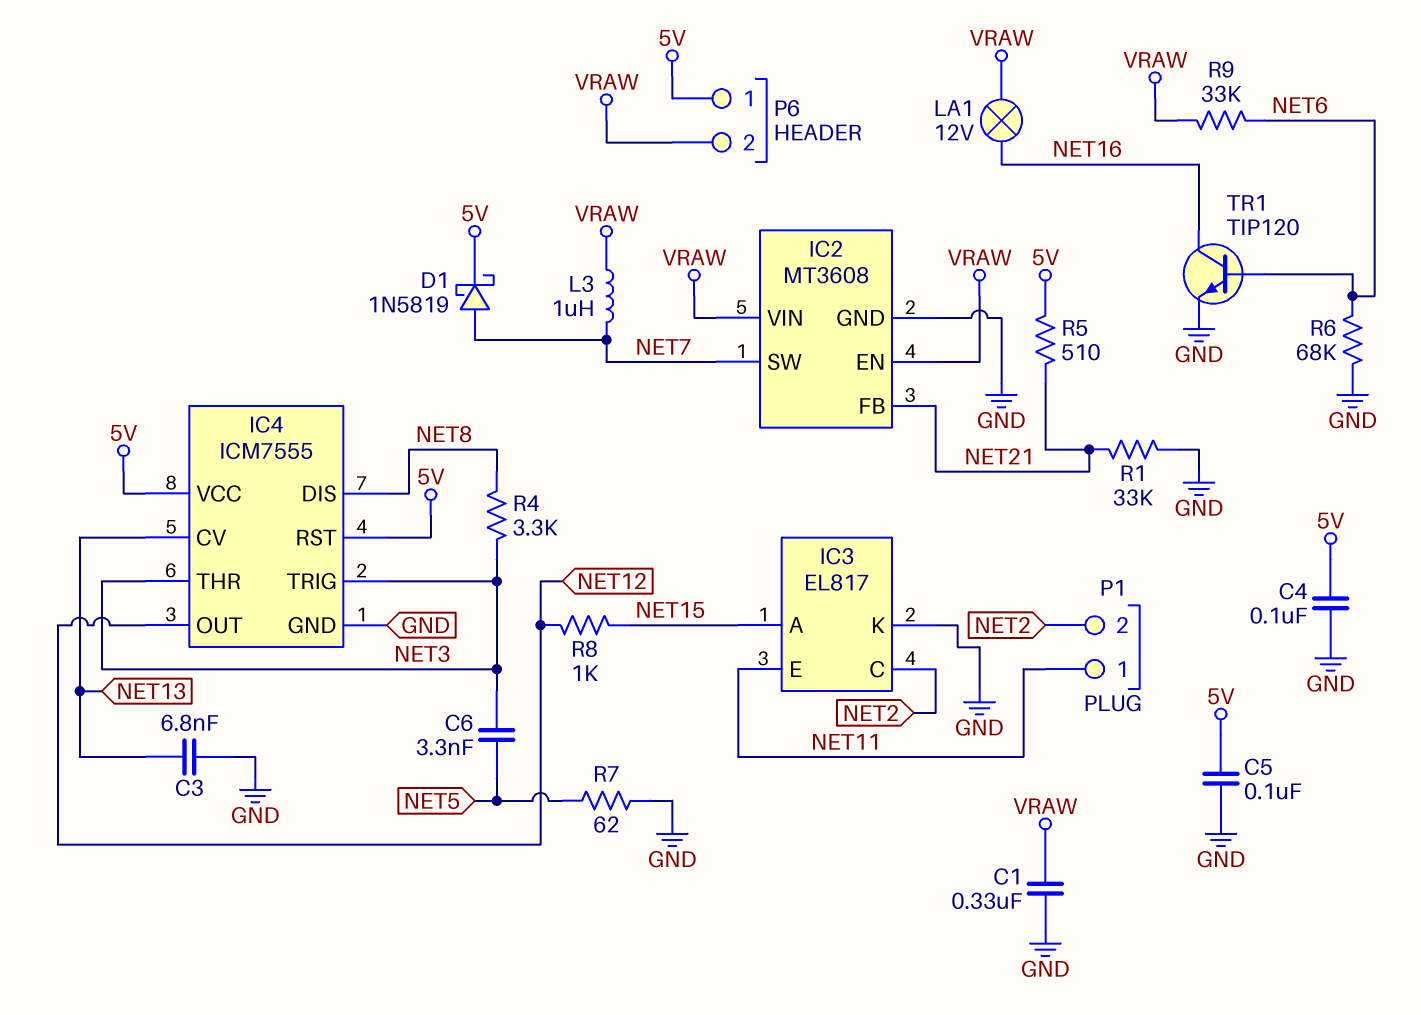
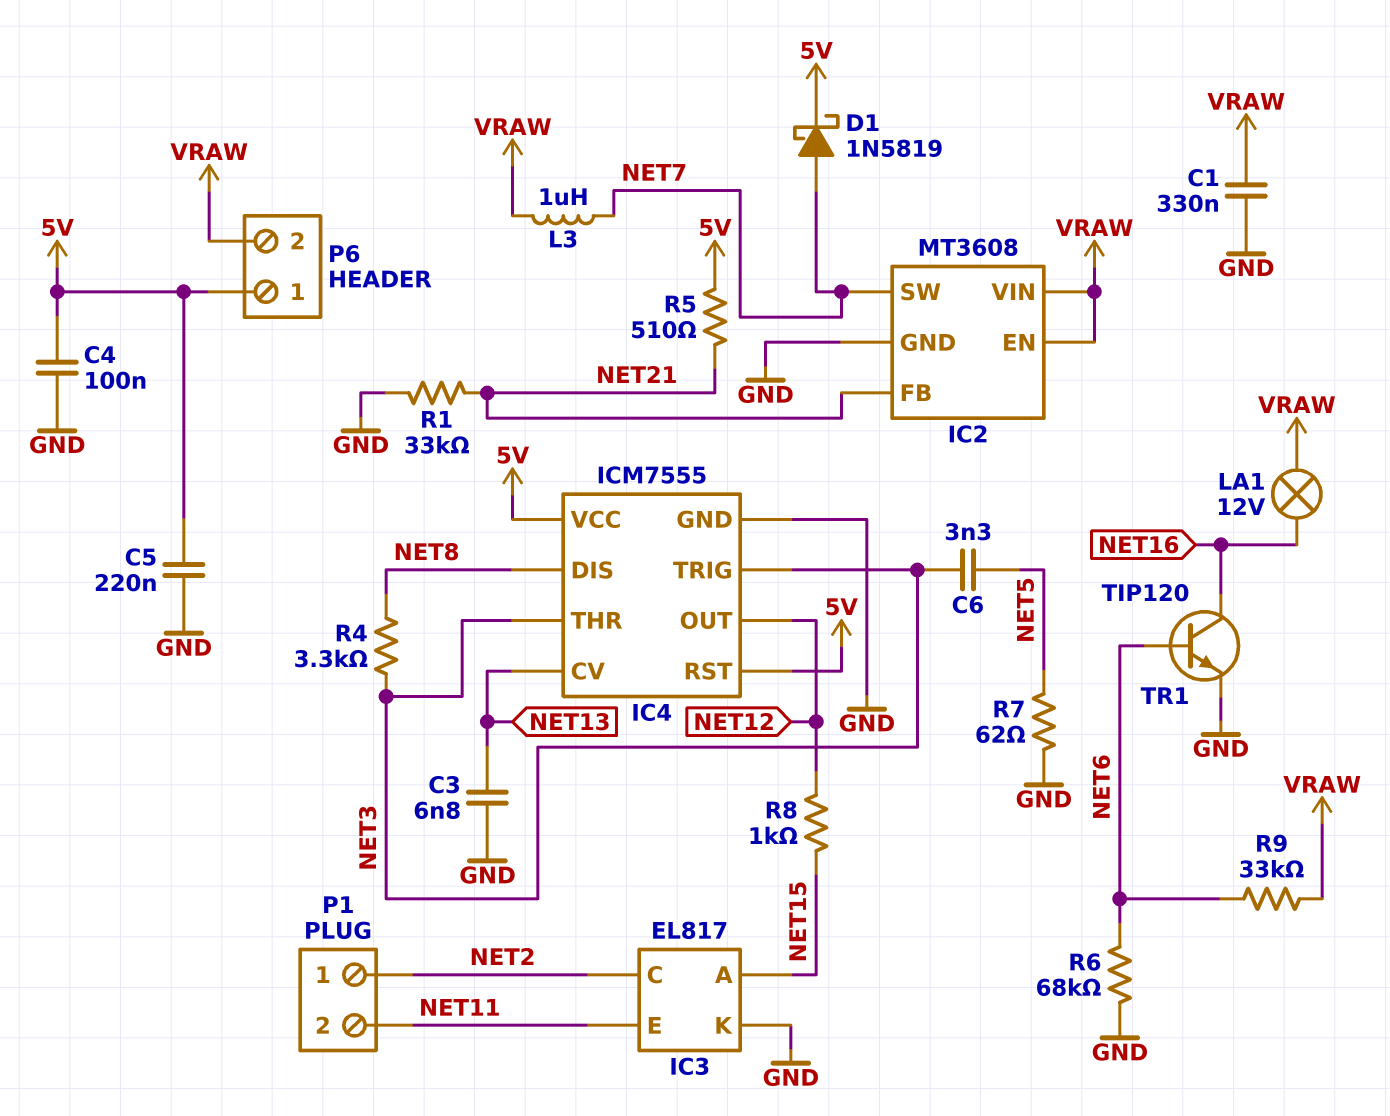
C5: 100nF (5V, GND) -> 220nF (5V, GND)
P1 pin 1: NET11 -> NET2
P1 pin 2: NET2 -> NET11

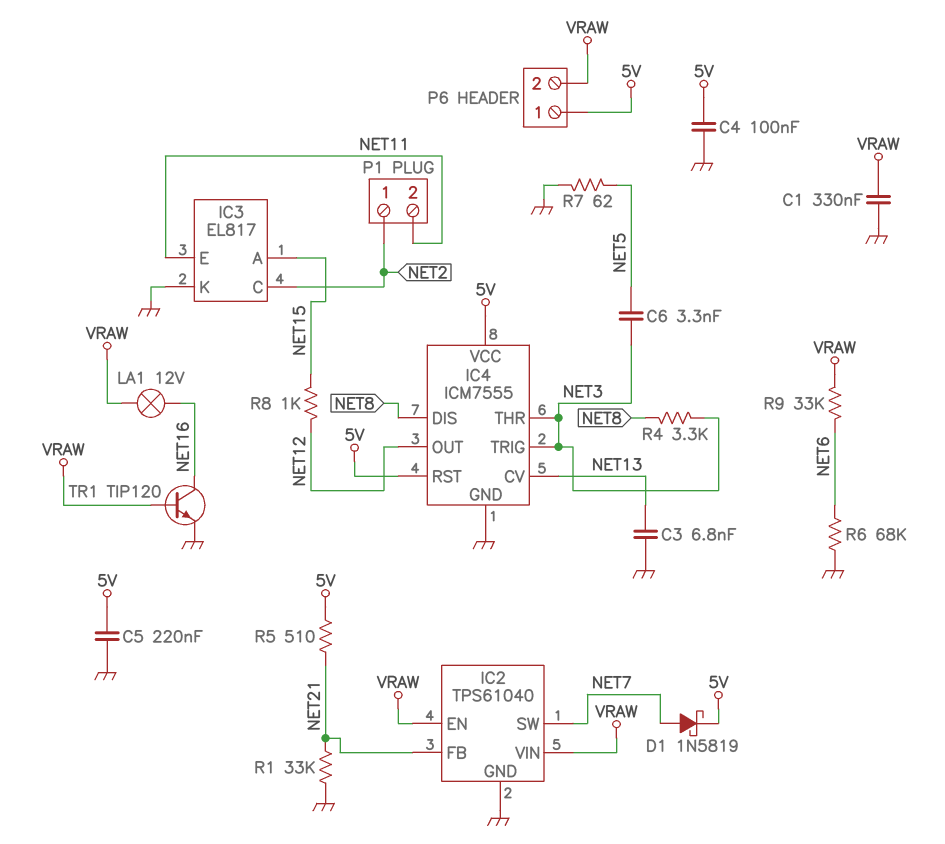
IC2: MT3608 -> TPS61040
L3: 1uH (NET7, VRAW) -> none
TR1: NPN TIP120 (B NET6, C NET16, E GND) -> NPN TIP120 (B VRAW, C NET16, E GND)

